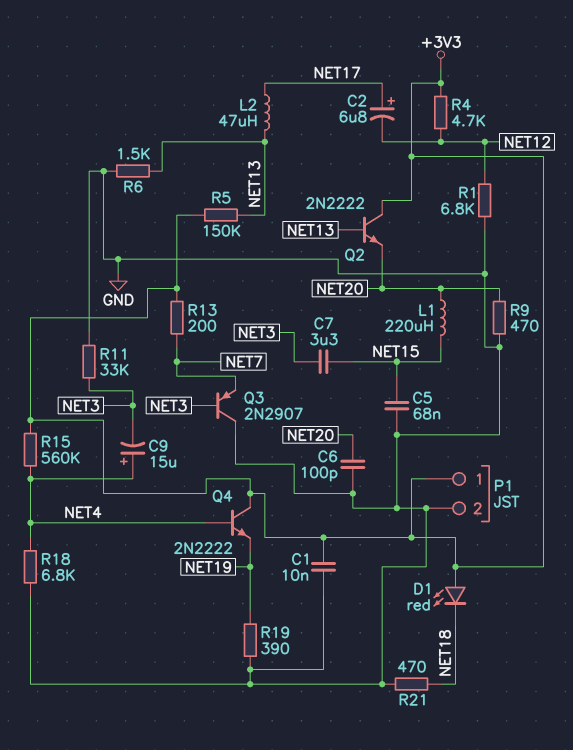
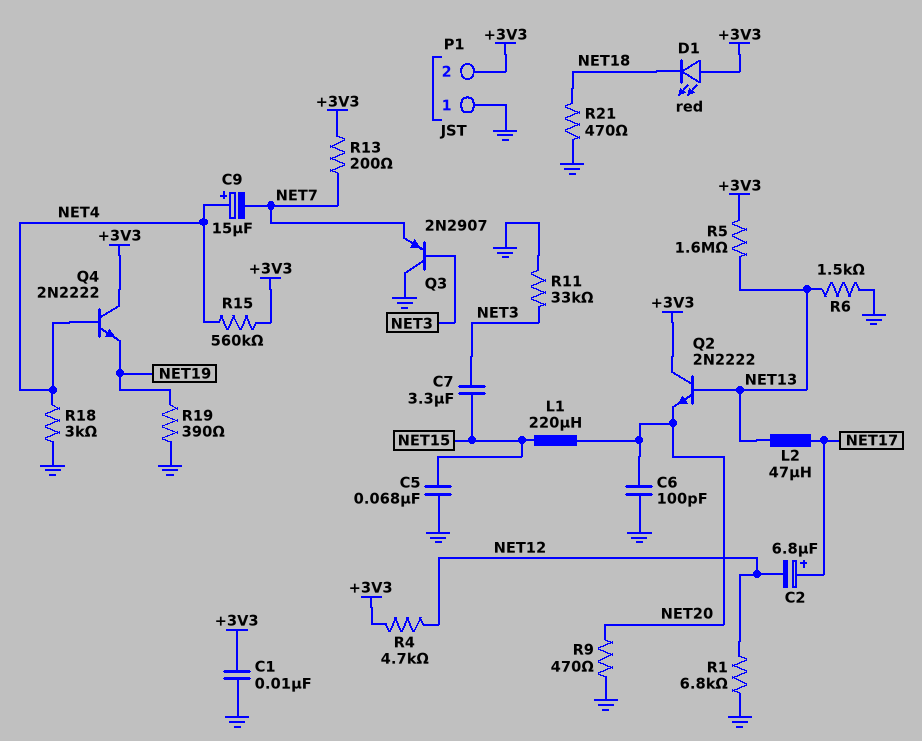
C9: 15uF (plus NET4, minus NET3) -> 15uF (plus NET4, minus NET7)
P1 pin 1: +3V3 -> GND
P1 pin 2: GND -> +3V3
R5: 150k (+3V3, NET13) -> 1.6M (+3V3, NET13)
R18: 6.8k (GND, NET4) -> 3k (GND, NET4)

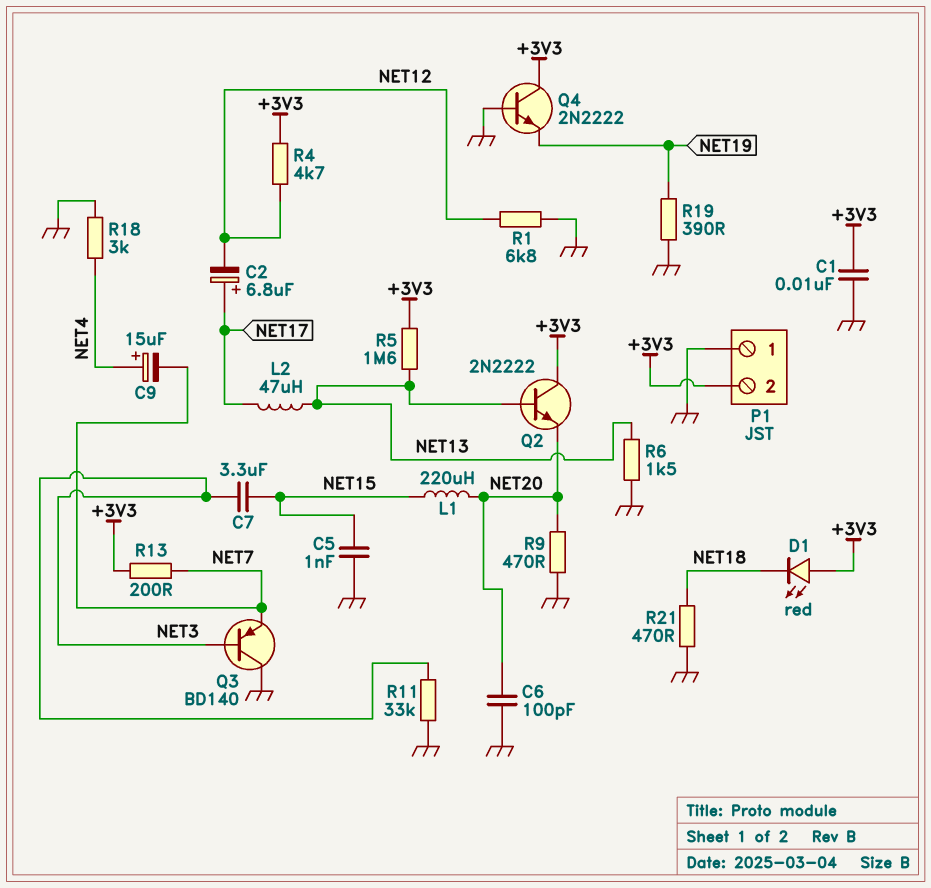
C5: 68nF (GND, NET15) -> 1nF (GND, NET15)
Q3: PNP 2N2907 (B NET3, C GND, E NET7) -> PNP BD140 (B NET3, C GND, E NET7)
Q4: NPN 2N2222 (B NET4, C +3V3, E NET19) -> NPN 2N2222 (B GND, C +3V3, E NET19)
R15: 560k (+3V3, NET4) -> none

